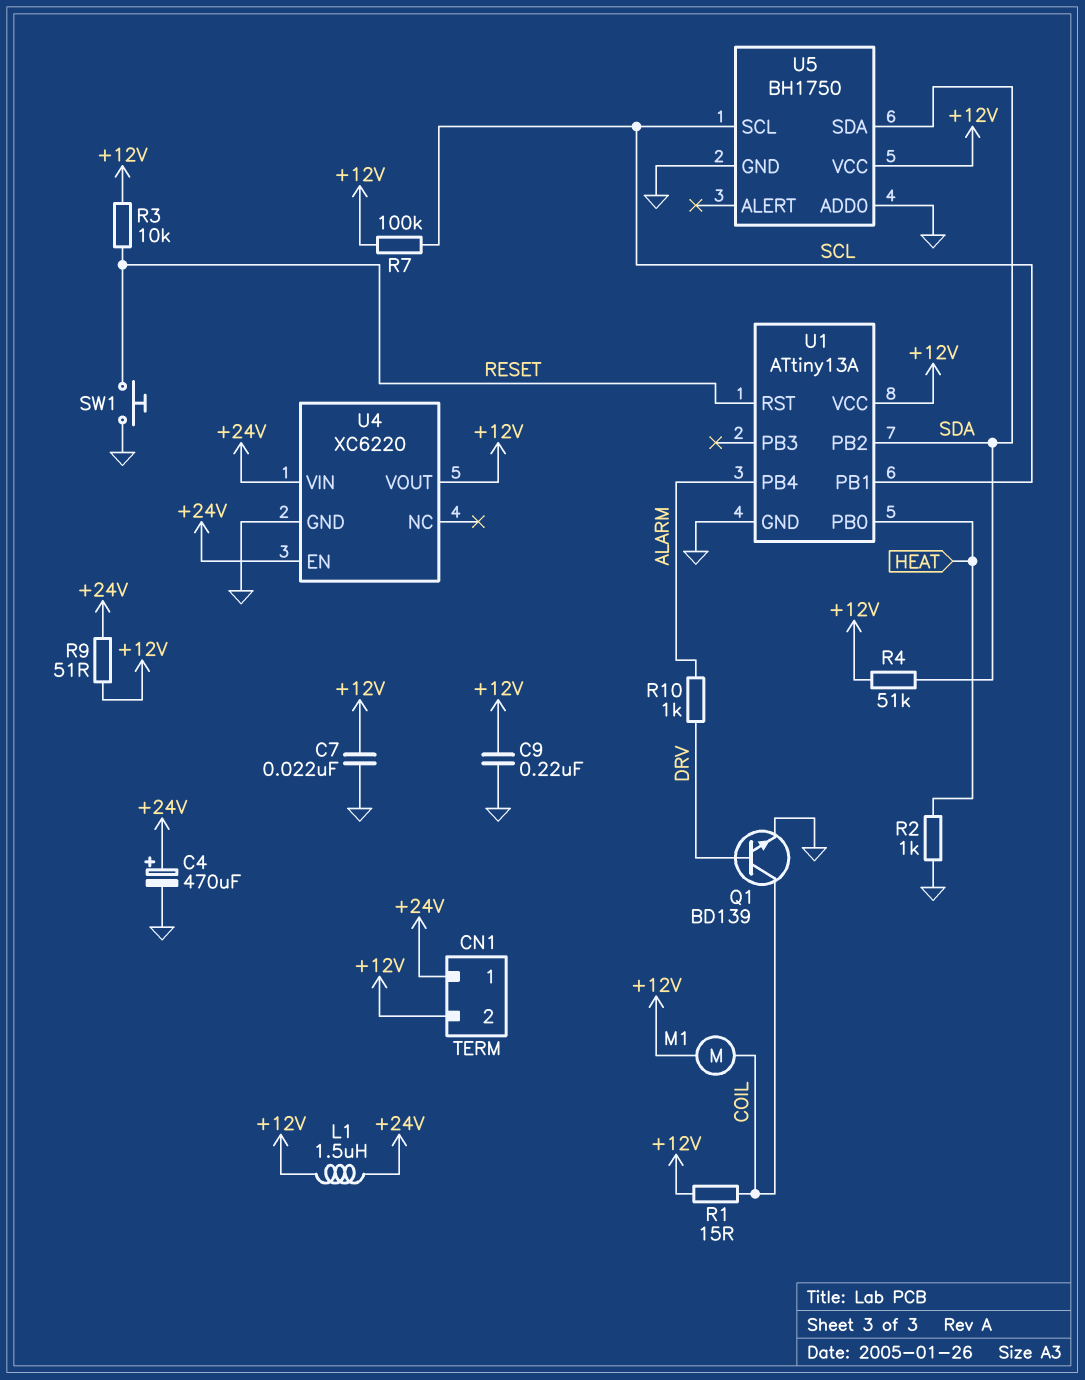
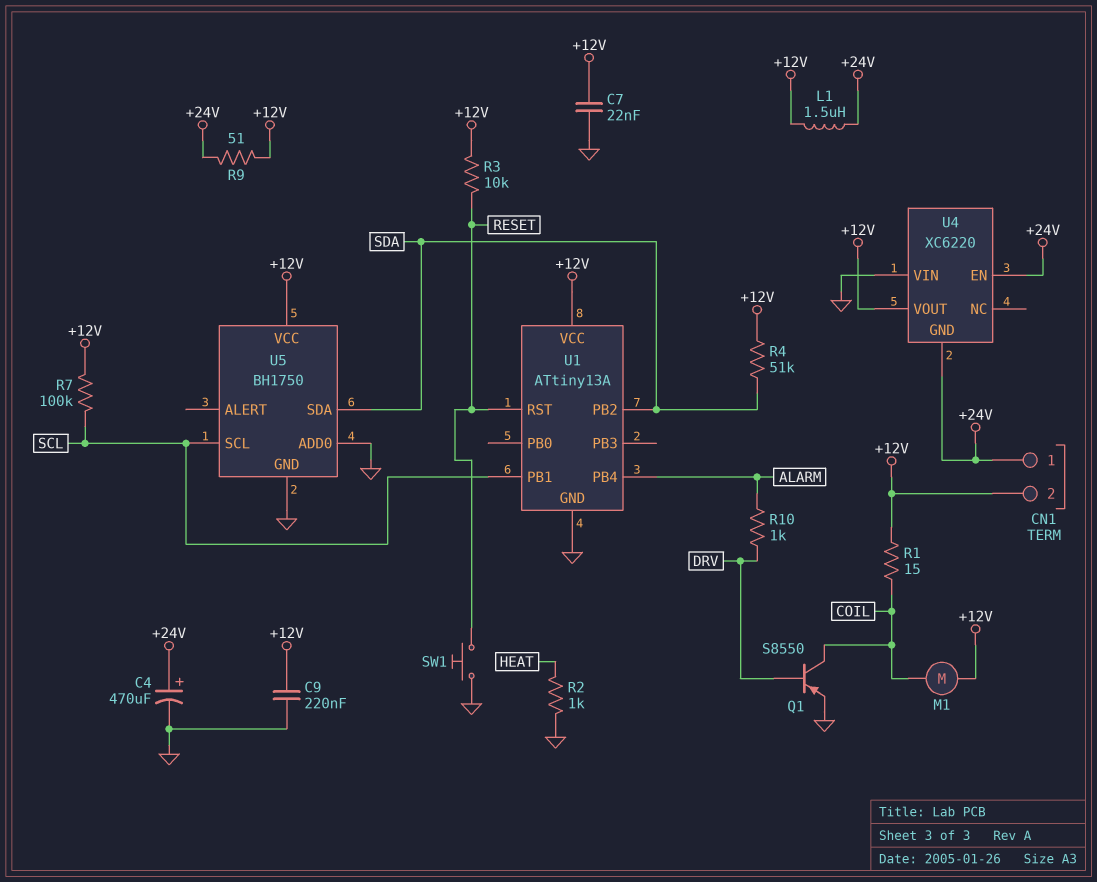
Q1: NPN BD139 (B DRV, C COIL, E GND) -> PNP S8550 (B DRV, C COIL, E GND)
U1 pin PB0: HEAT -> none
U4 pin GND: GND -> +24V
U4 pin VIN: +24V -> GND

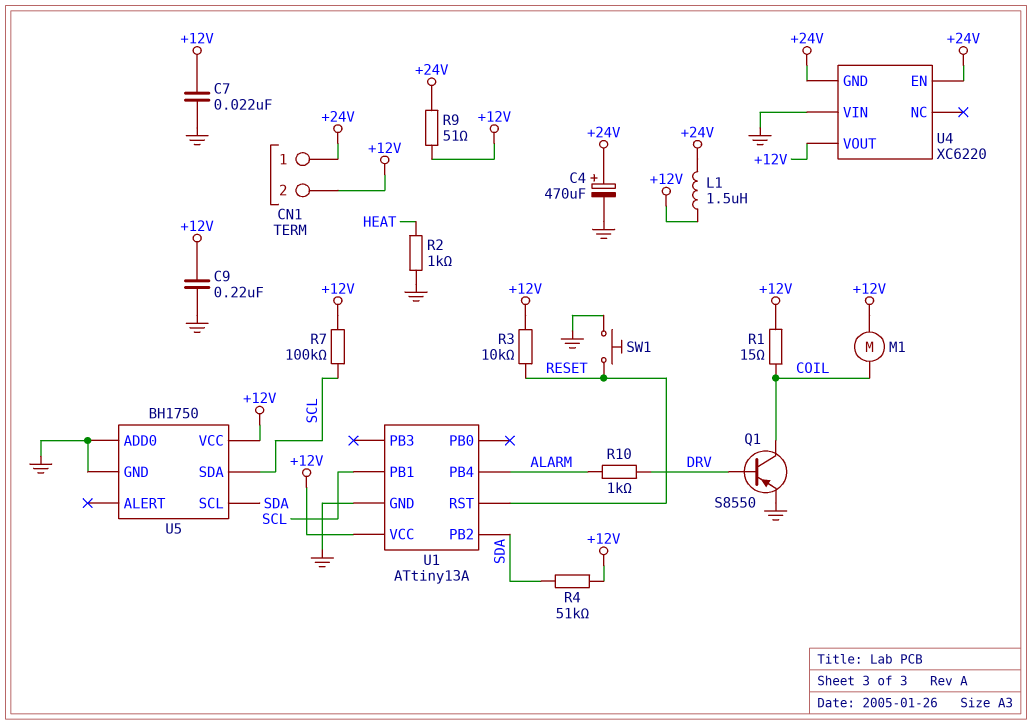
U5 pin SCL: SCL -> SDA
U5 pin SDA: SDA -> SCL

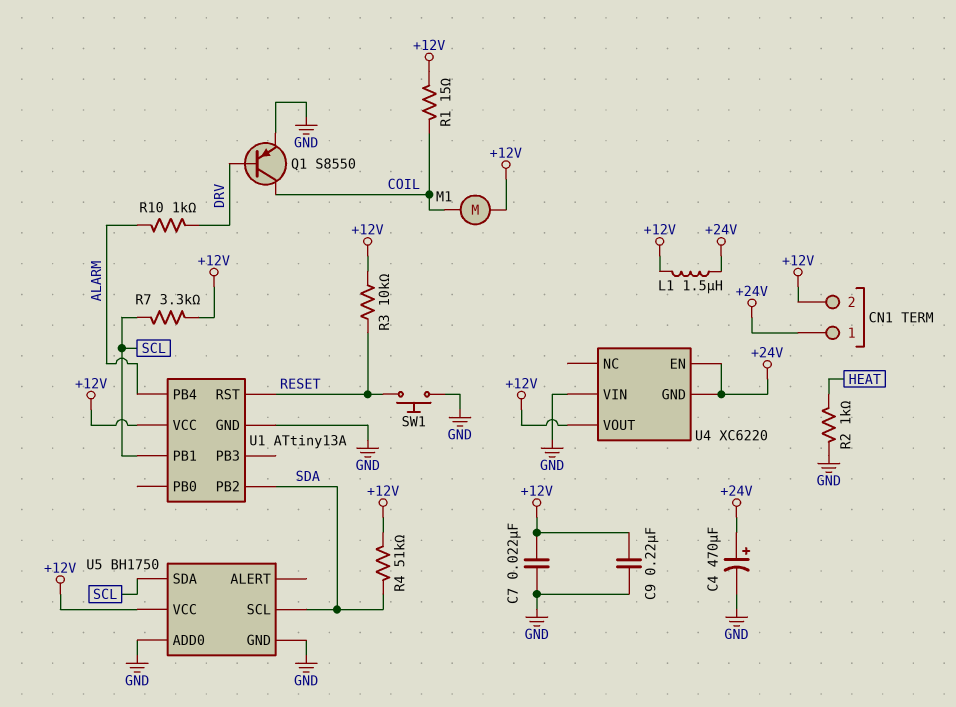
R7: 100k (+12V, SCL) -> 3.3k (+12V, SCL)
R9: 51 (+12V, +24V) -> none

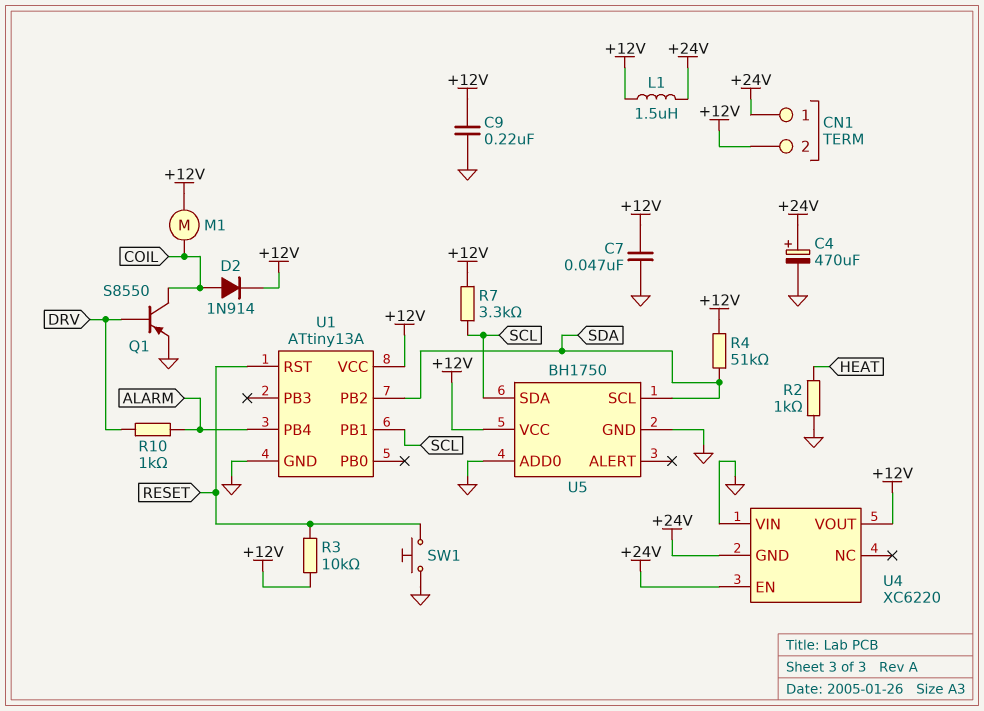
C7: 22nF (+12V, GND) -> 47nF (+12V, GND)
D2: none -> diode 1N914 (A COIL, K +12V)
R1: 15 (+12V, COIL) -> none

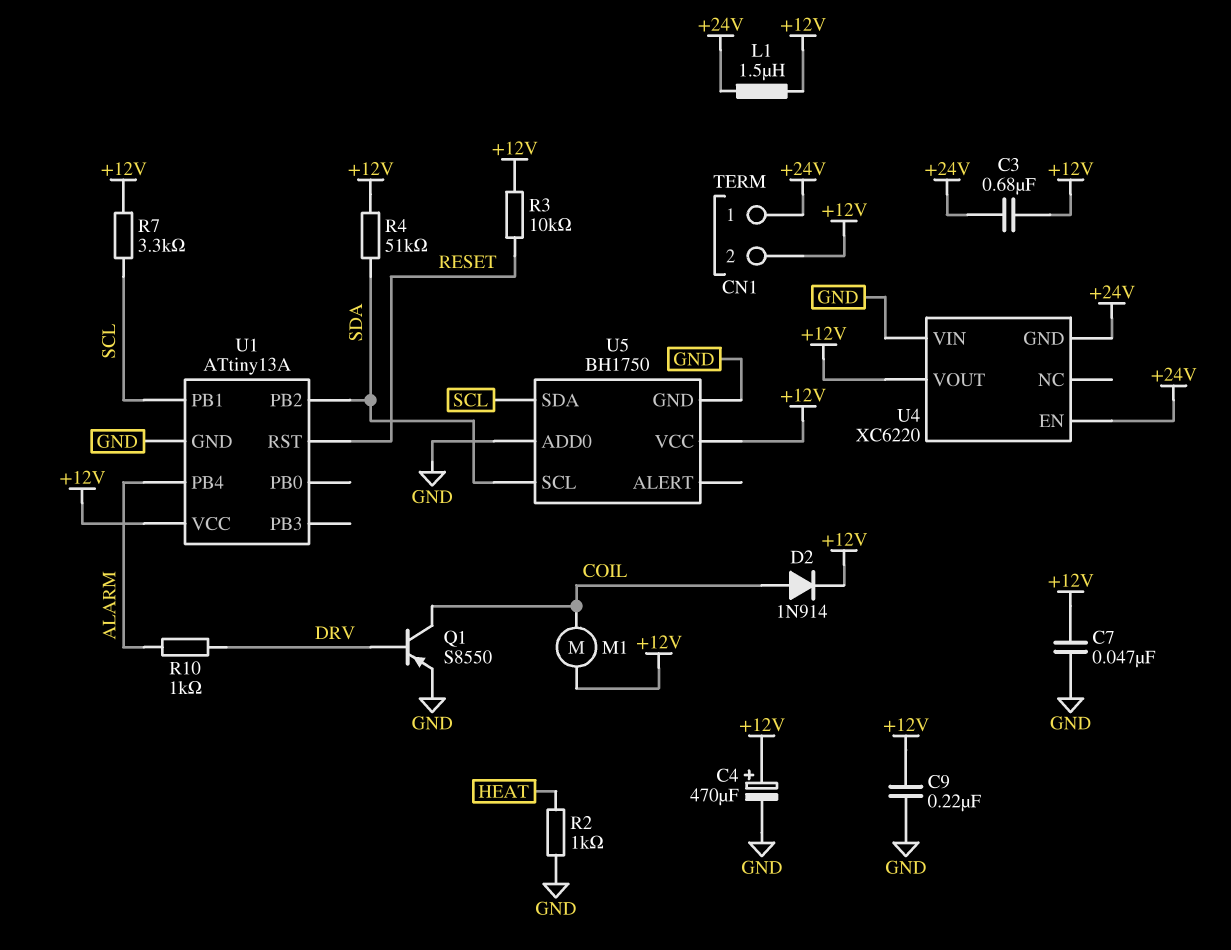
C3: none -> 680nF (+12V, +24V)
C4: 470uF (plus +24V, minus GND) -> 470uF (plus +12V, minus GND)
SW1: button (GND, RESET) -> none

